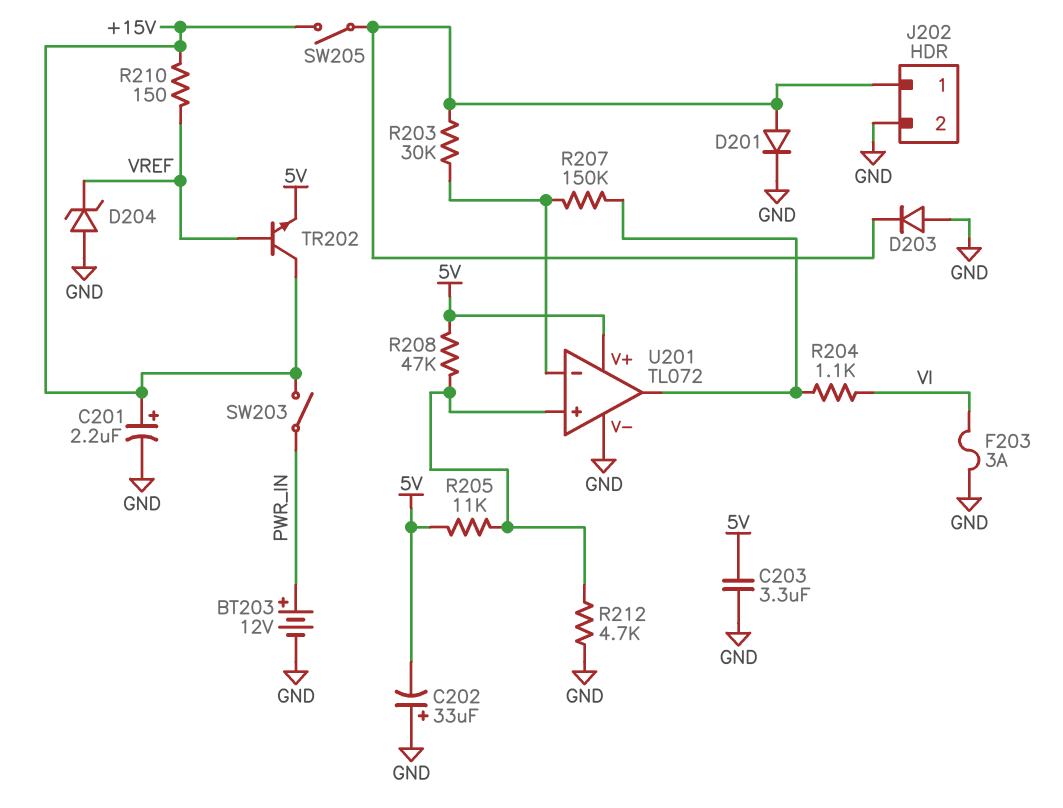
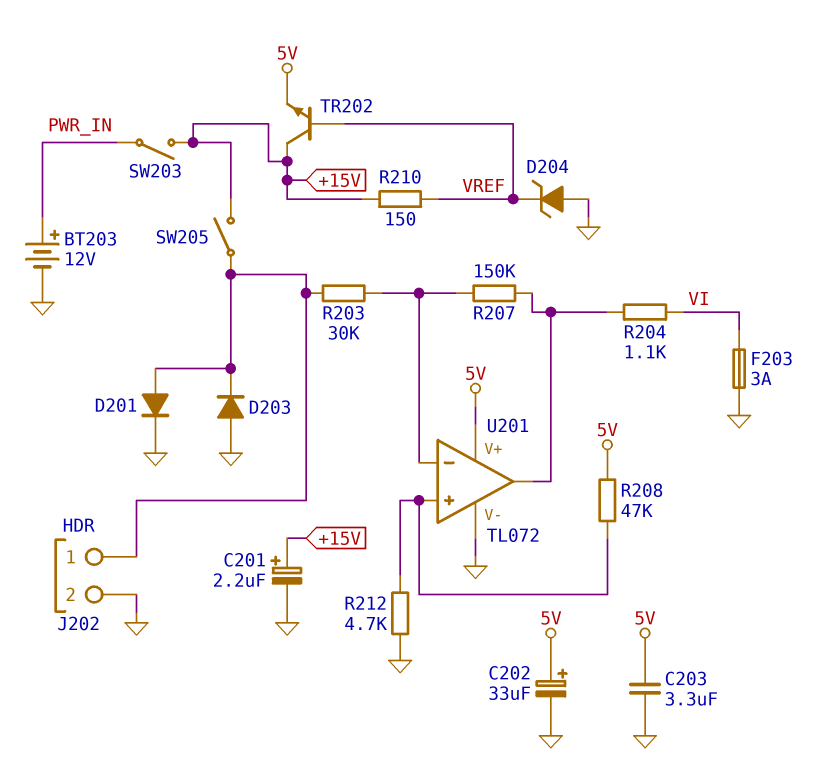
C202: 33uF (plus GND, minus 5V) -> 33uF (plus 5V, minus GND)
R205: 11k (5V, U201/in+) -> none

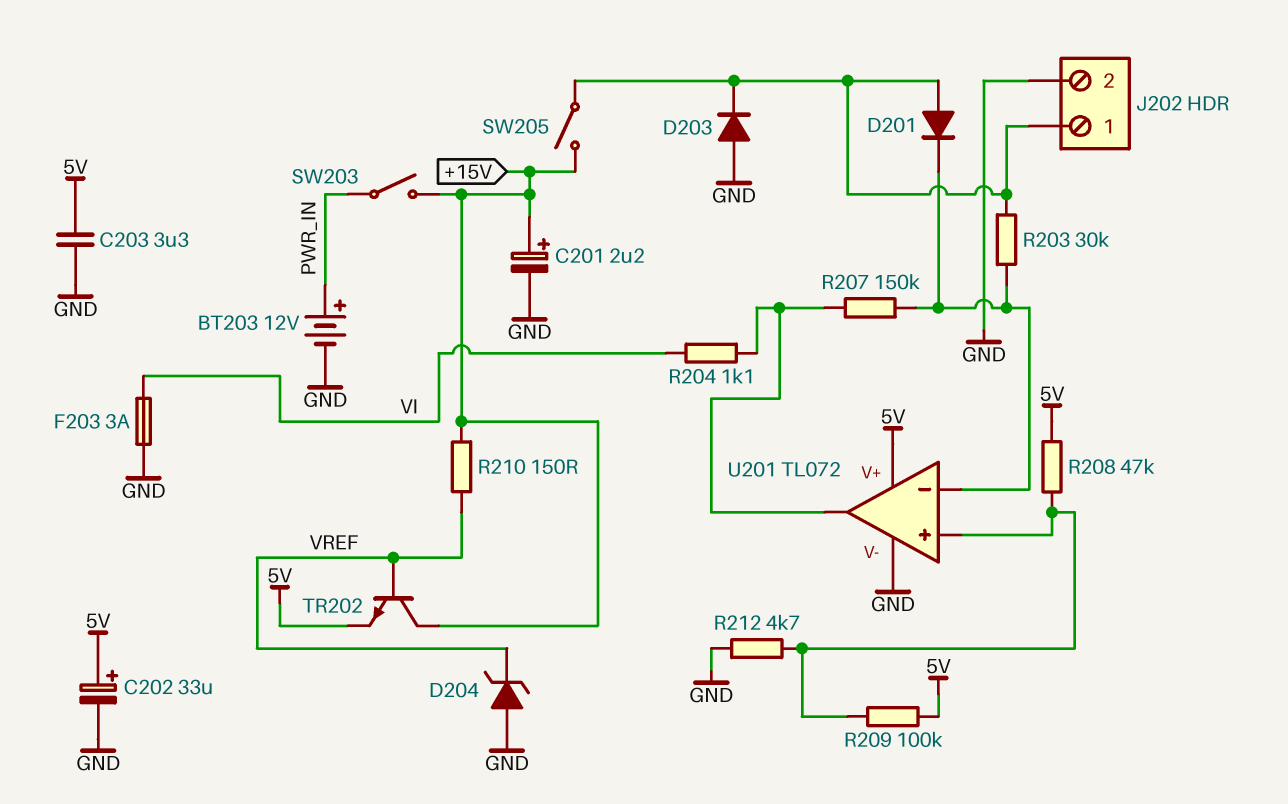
D201: diode (A J202/1, K GND) -> diode (A J202/1, K U201/in-)
R209: none -> 100k (5V, U201/in+)

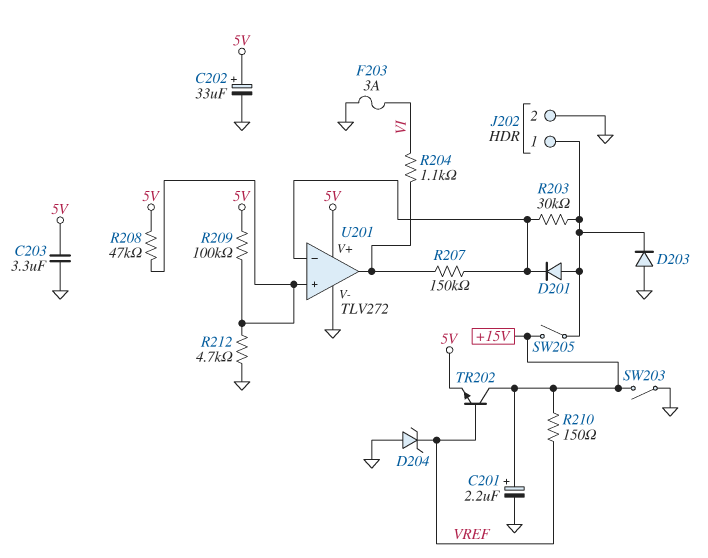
BT203: 12V (plus PWR_IN, minus GND) -> none
SW203: switch (+15V, PWR_IN) -> switch (+15V, GND)
U201: TL072 -> TLV272

